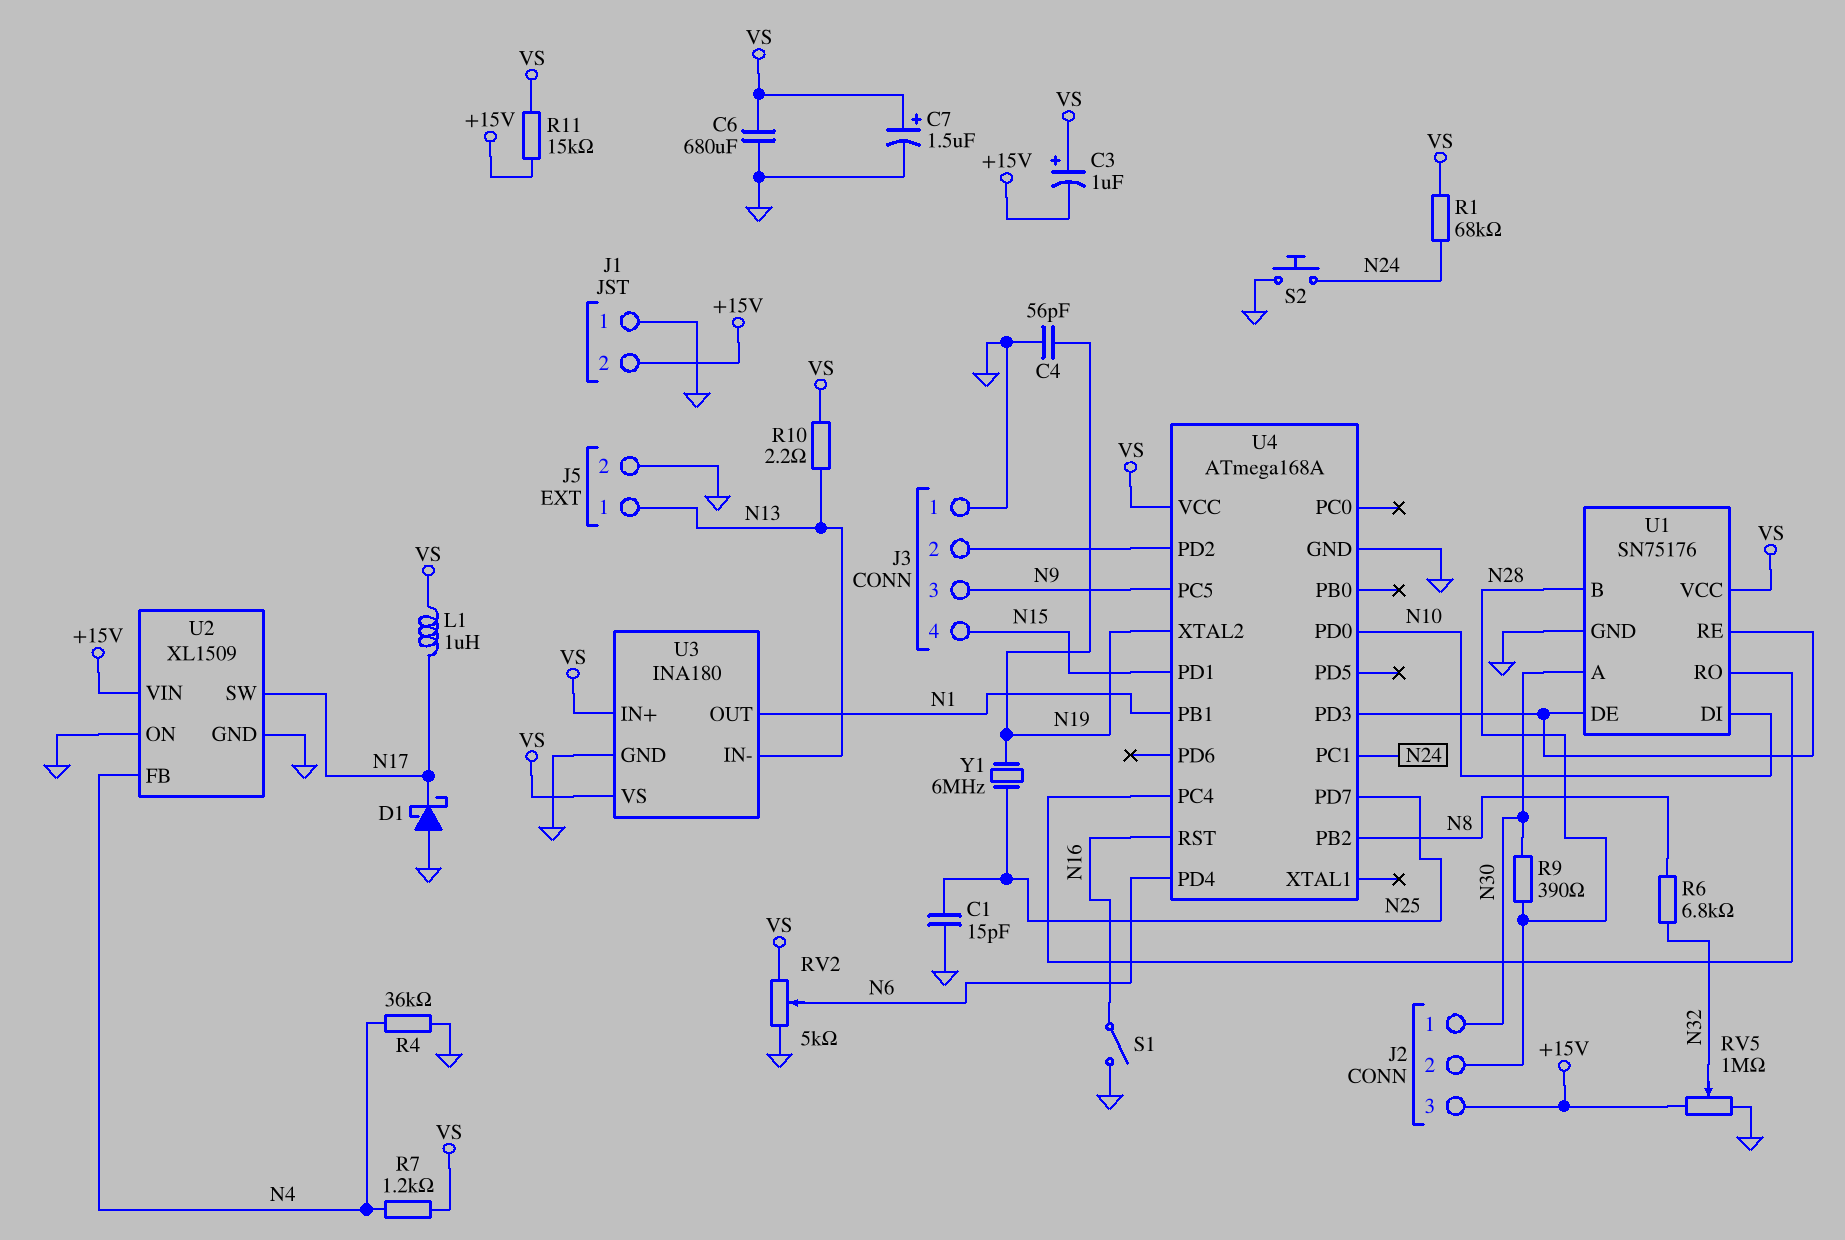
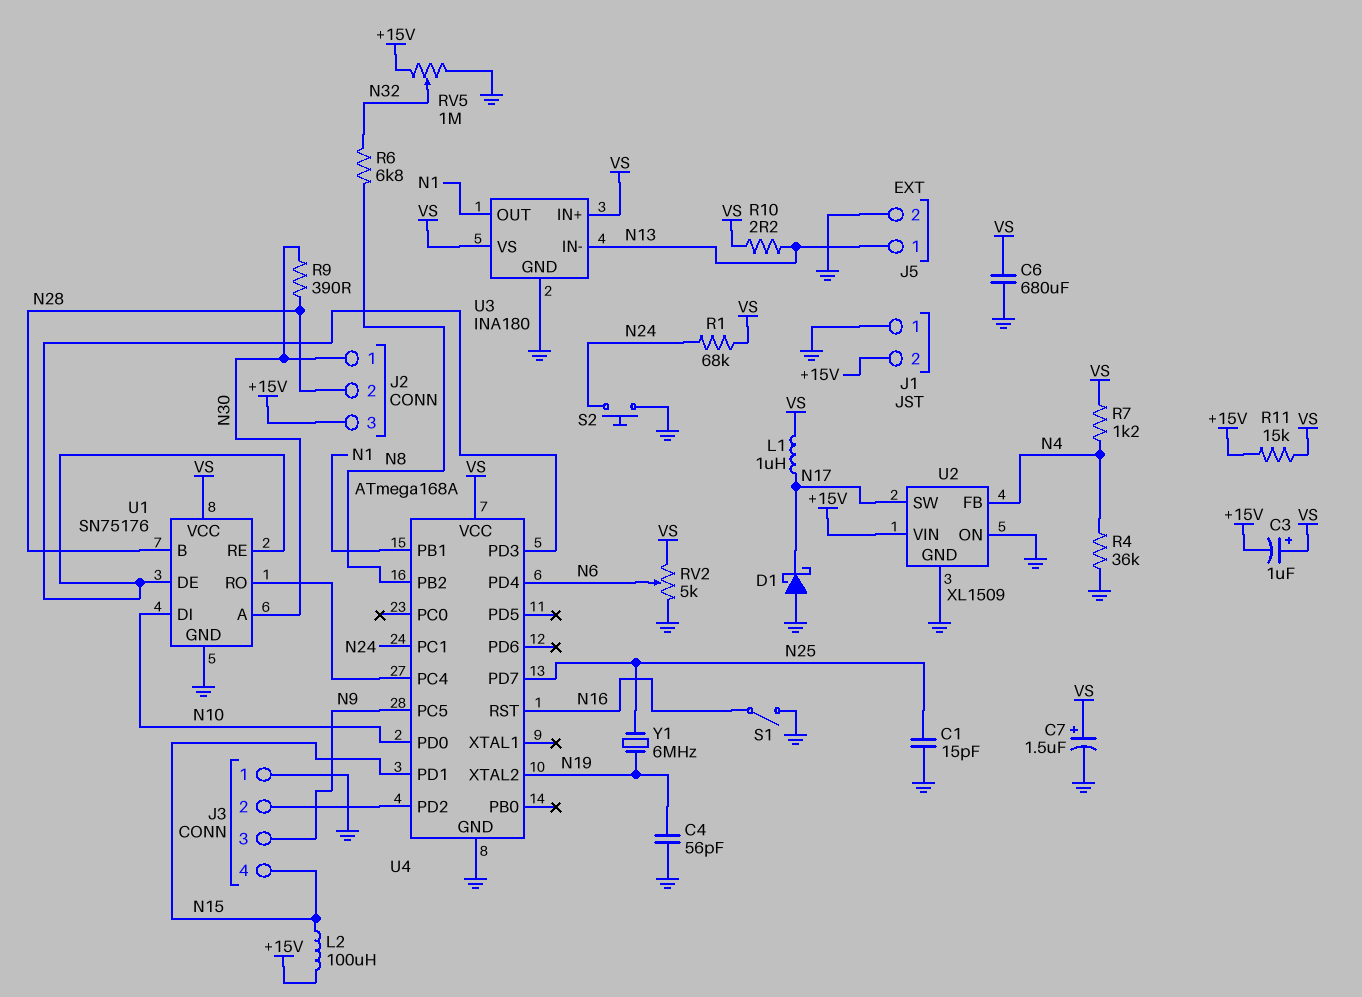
L2: none -> 100uH (+15V, N15)

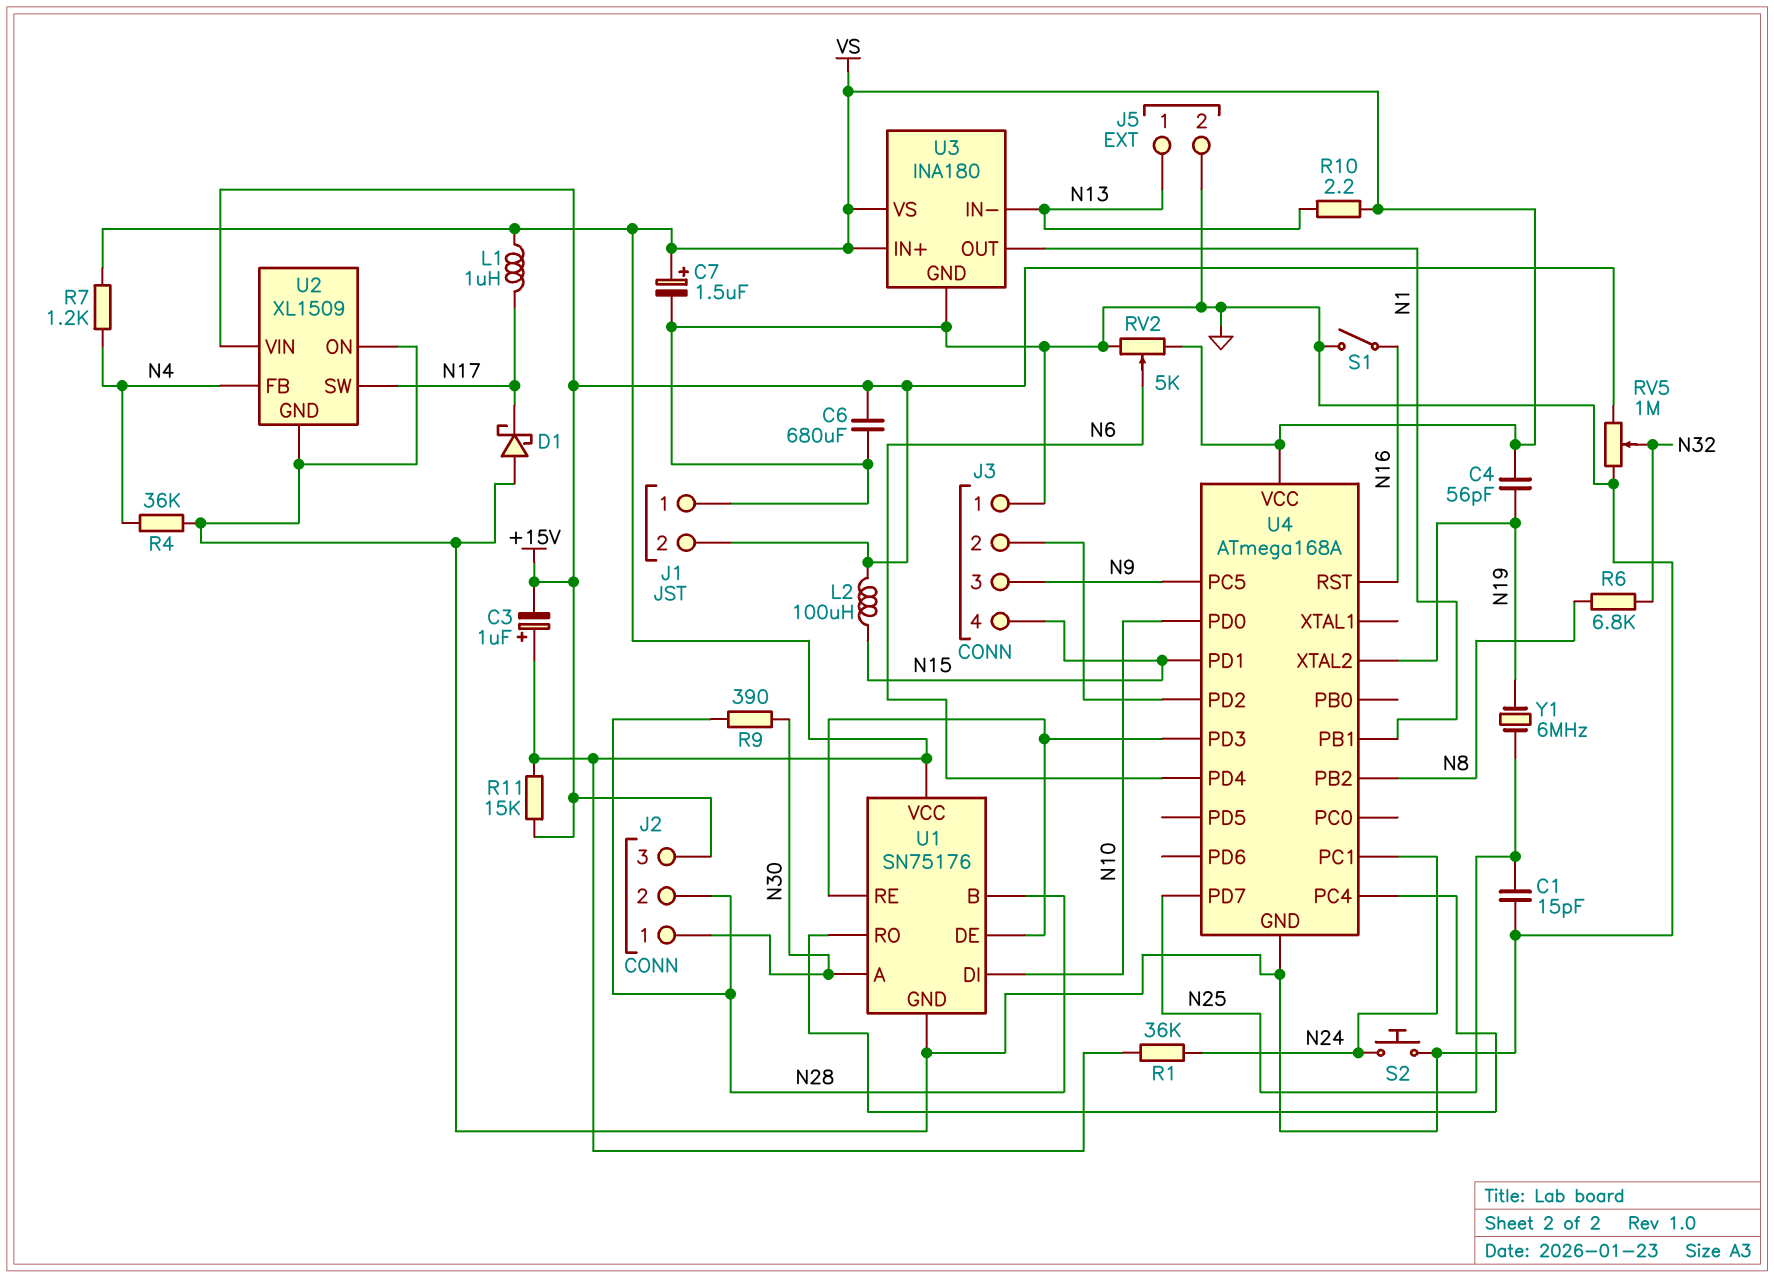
C4: 56pF (GND, N19) -> 56pF (N19, VS)
C6: 680uF (GND, VS) -> 680uF (+15V, GND)
R1: 68k (N24, VS) -> 36k (N24, VS)

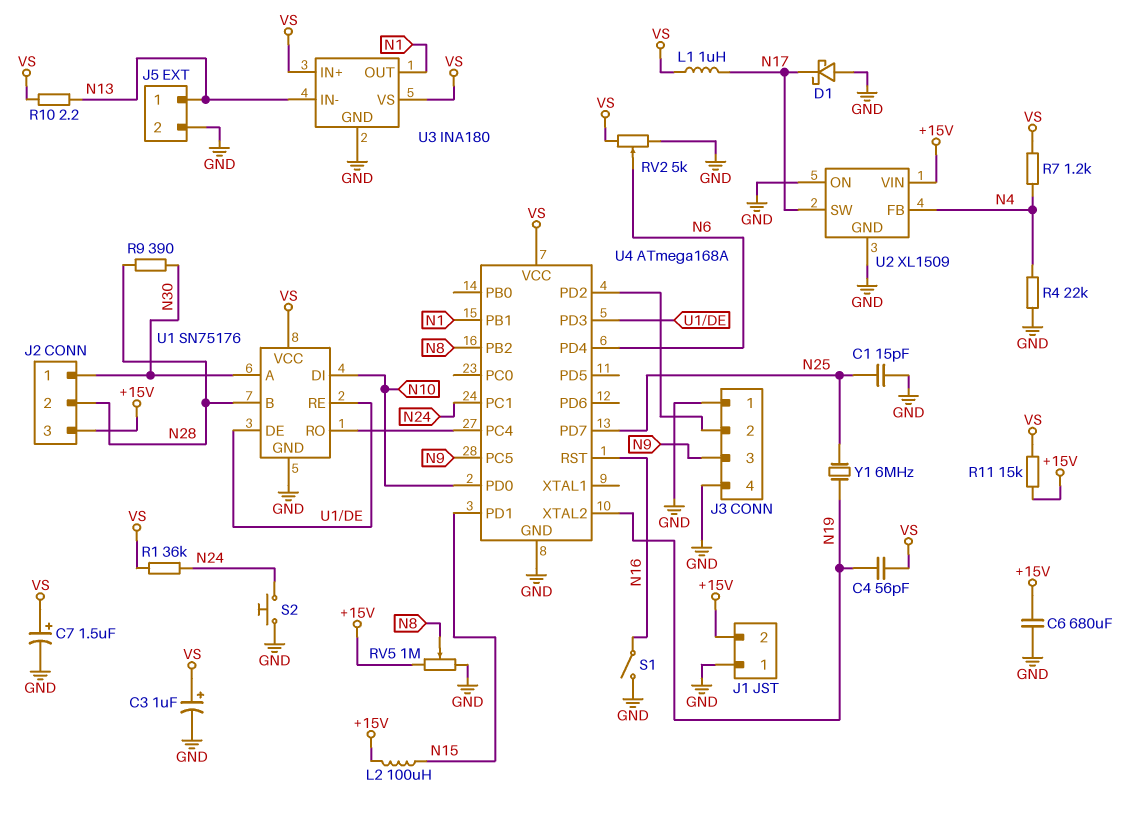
C3: 1uF (plus VS, minus +15V) -> 1uF (plus VS, minus GND)
J3 pin 4: N15 -> GND
R4: 36k (GND, N4) -> 22k (GND, N4)
R6: 6.8k (N8, N32) -> none
RV5: 1M (+15V, GND, wiper N32) -> 1M (+15V, GND, wiper N8)

